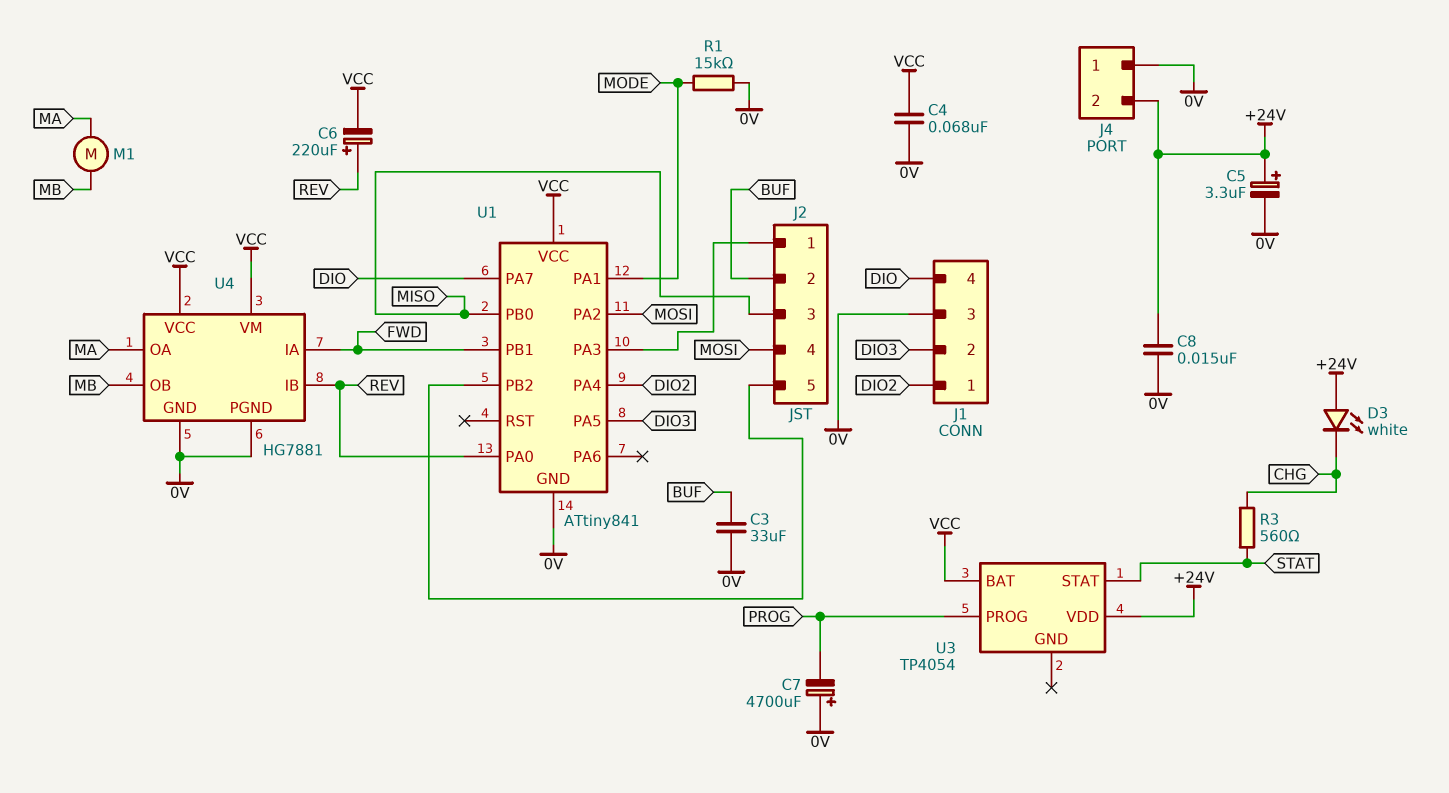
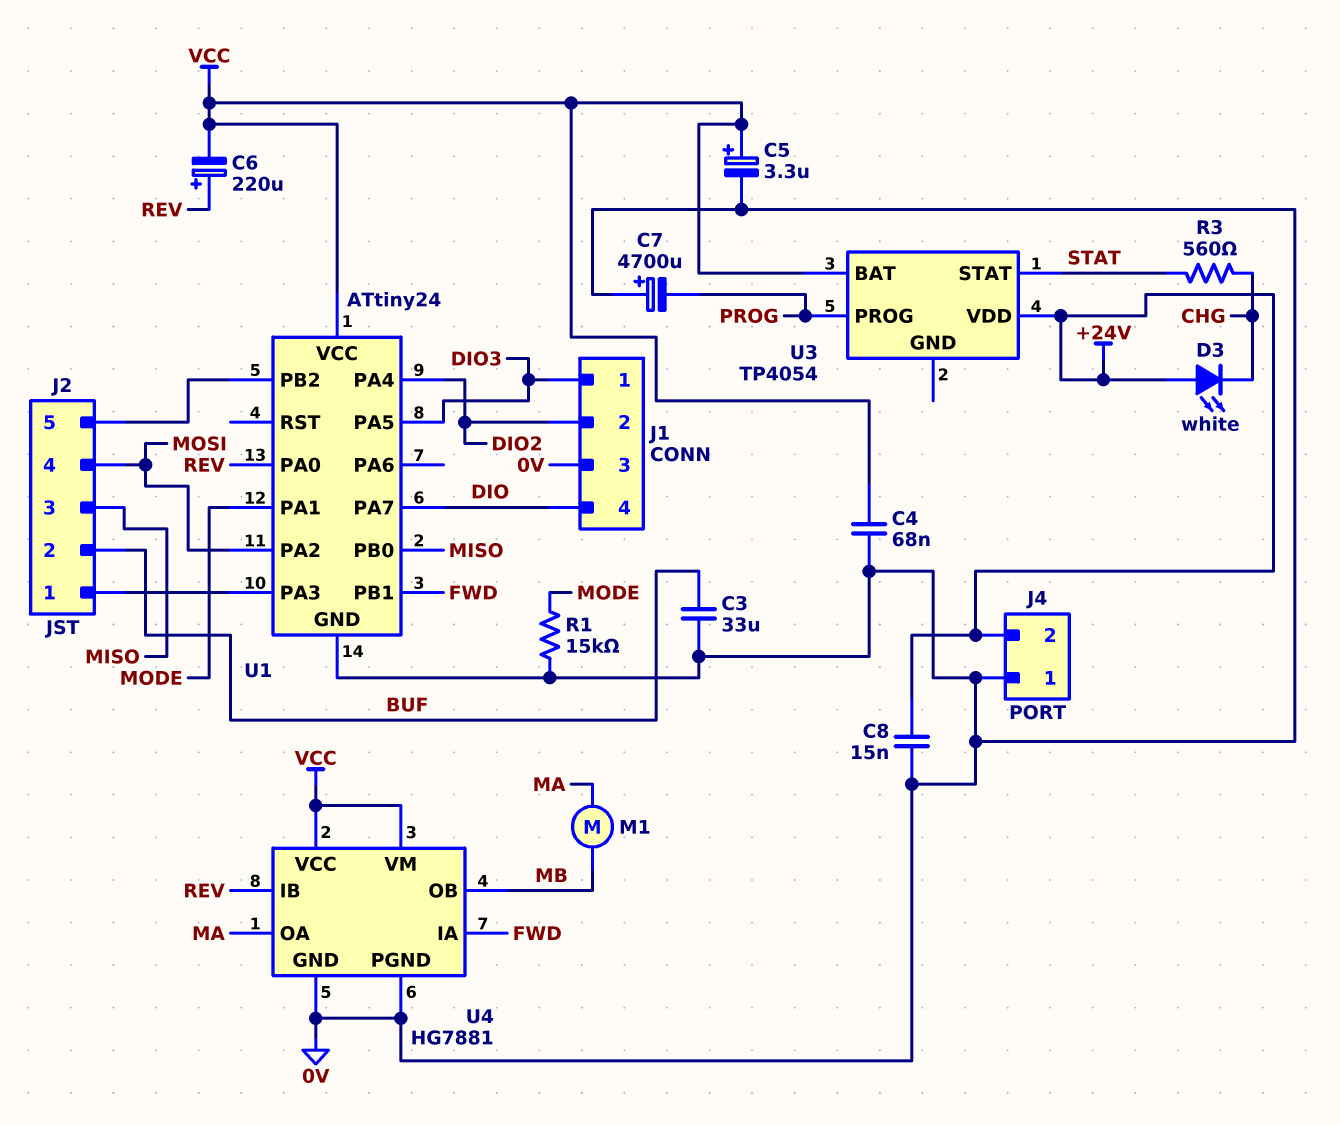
C5: 3.3uF (plus +24V, minus 0V) -> 3.3uF (plus VCC, minus 0V)
J1 pin 1: DIO2 -> DIO3
J1 pin 2: DIO3 -> DIO2
U1: ATtiny841 -> ATtiny24

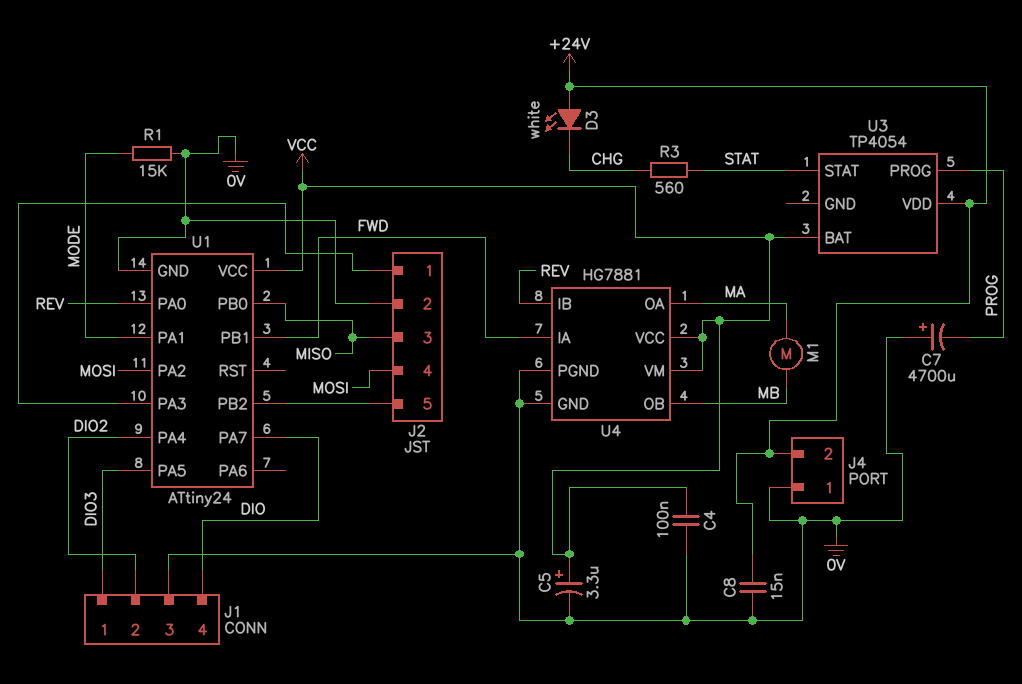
C3: 33uF (0V, BUF) -> none
C4: 68nF (0V, VCC) -> 100nF (0V, VCC)
C6: 220uF (plus REV, minus VCC) -> none
J2 pin 2: BUF -> 0V

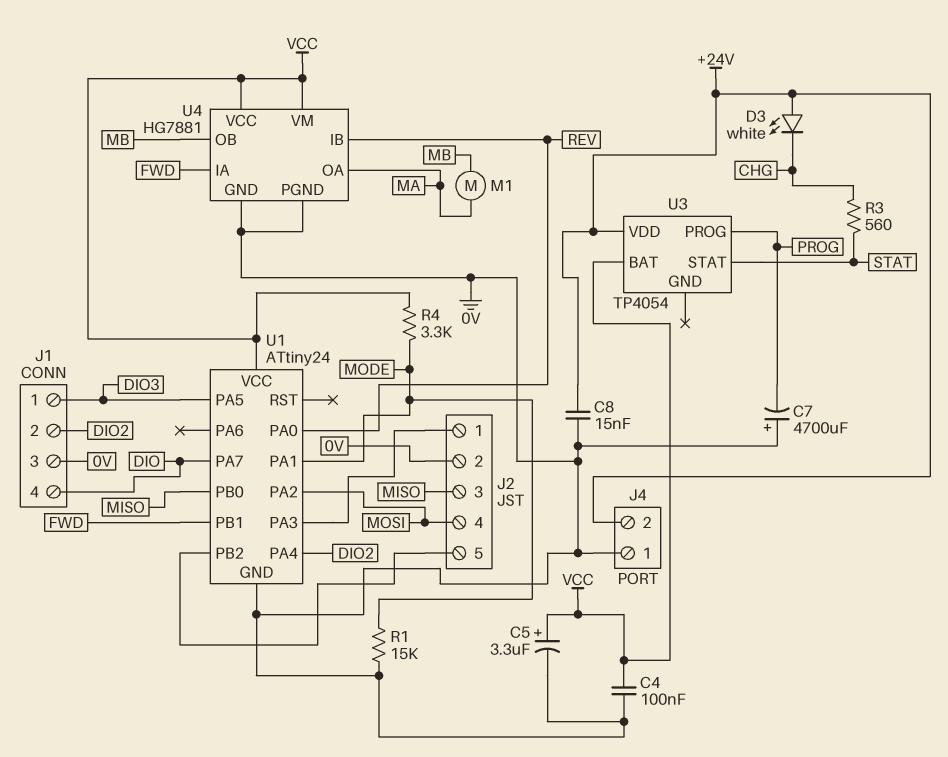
R4: none -> 3.3k (MODE, VCC)

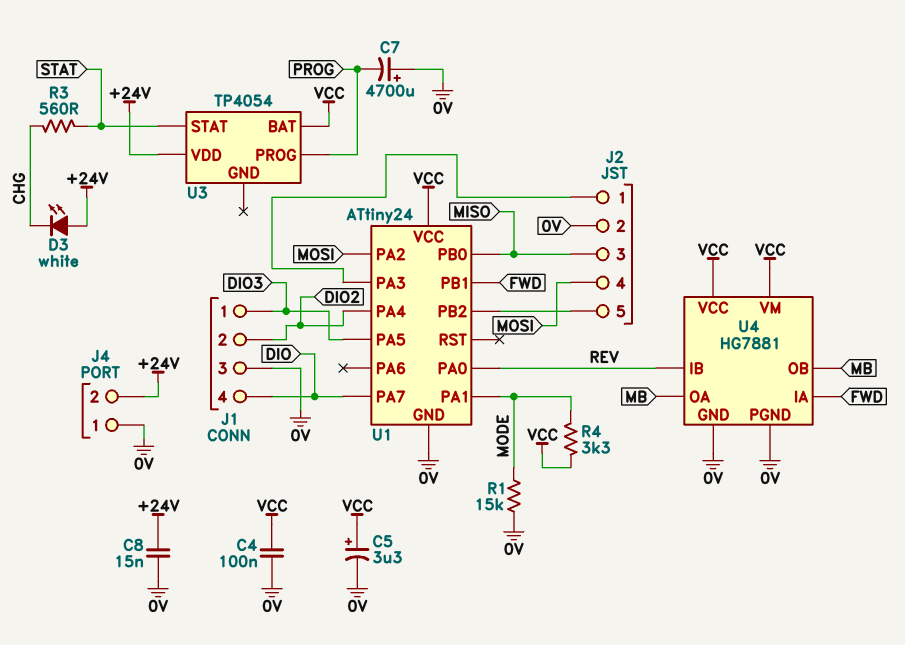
M1: motor (MA, MB) -> none
U4 pin OA: MA -> MB

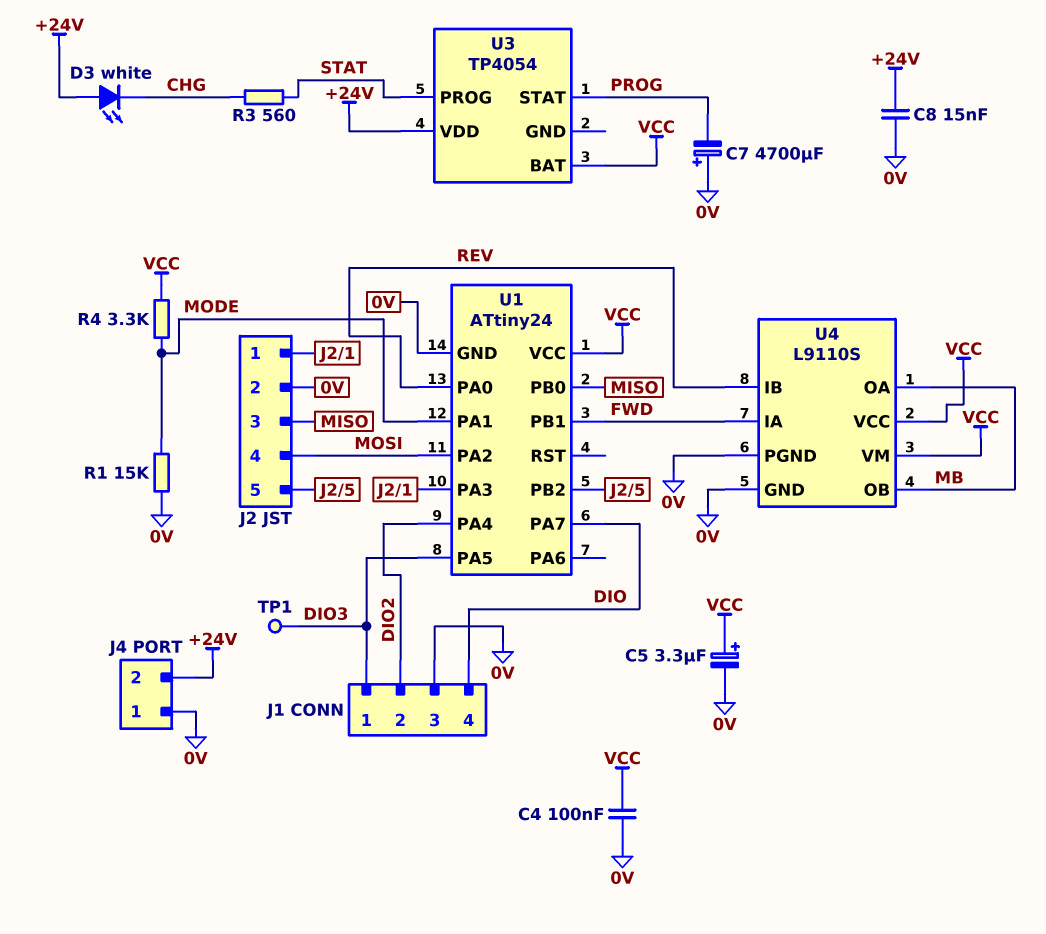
TP1: none -> test point (DIO3)
U3 pin PROG: PROG -> STAT
U3 pin STAT: STAT -> PROG
U4: HG7881 -> L9110S

